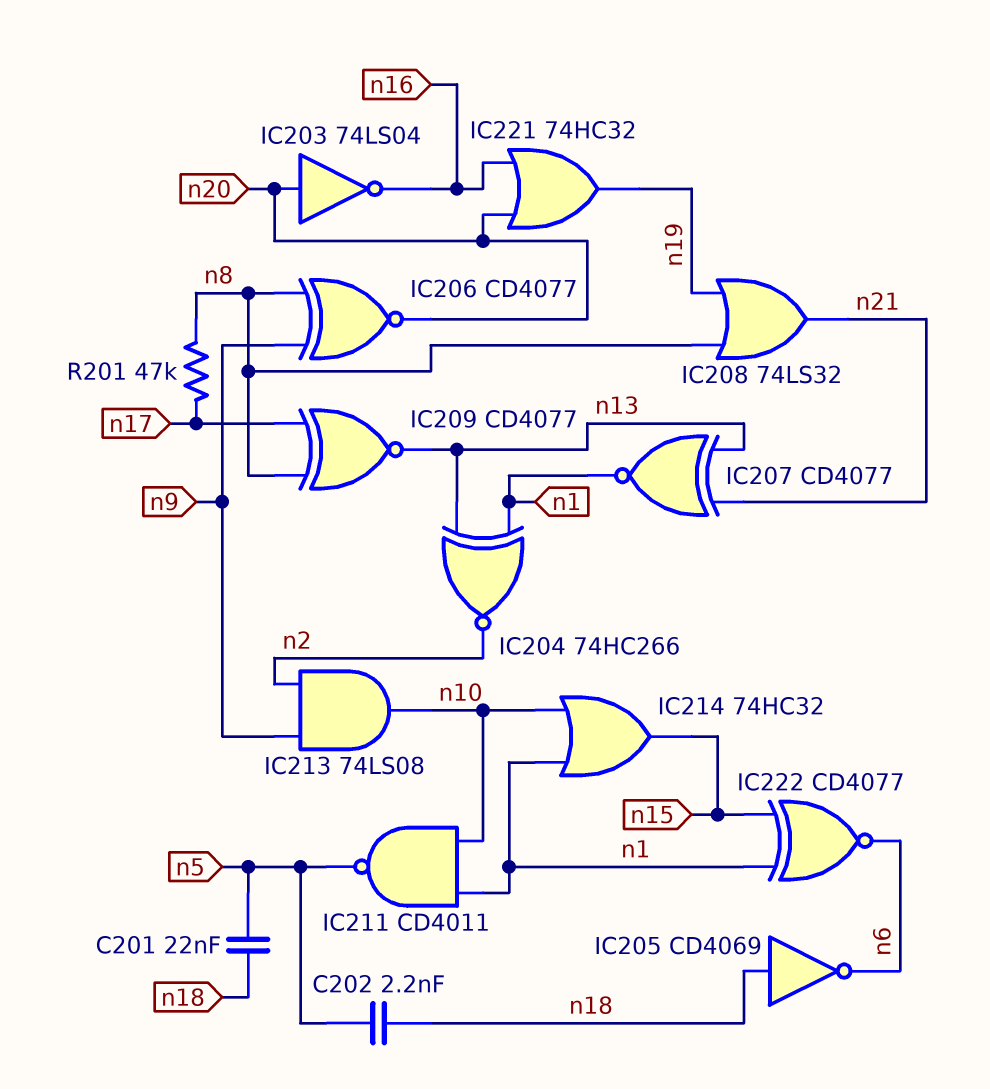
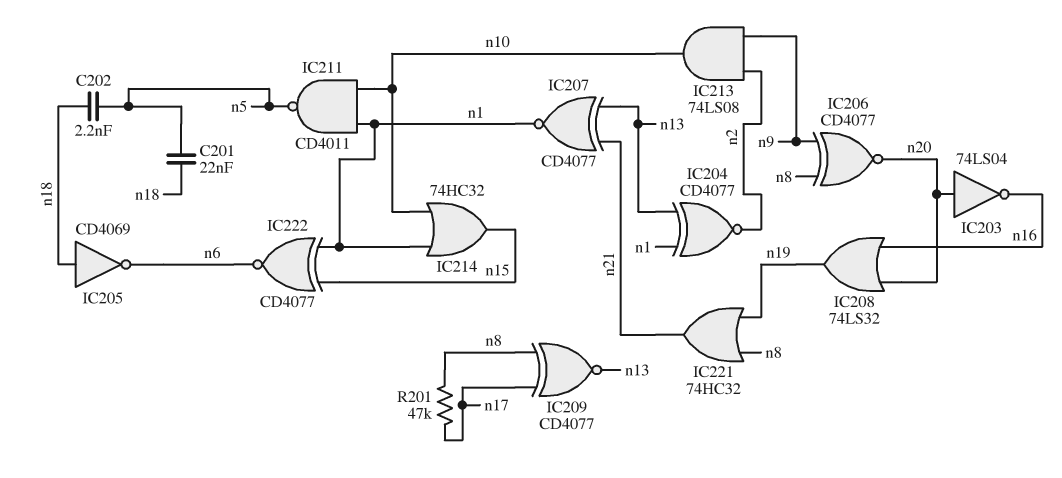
IC204: XNOR 74HC266 (in n1, in n13, out n2) -> XNOR CD4077 (in n1, in n13, out n2)
IC208: OR 74LS32 (in n8, in n19, out n21) -> OR 74LS32 (in n16, in n20, out n19)
IC221: OR 74HC32 (in n16, in n20, out n19) -> OR 74HC32 (in n8, in n19, out n21)

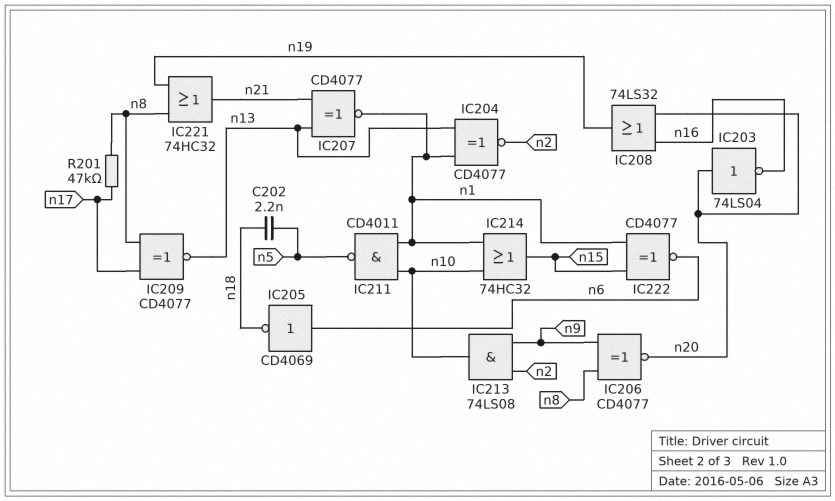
C201: 22nF (n5, n18) -> none
IC205: NOT CD4069 (in n18, out n6) -> NOT CD4069 (in n6, out n18)

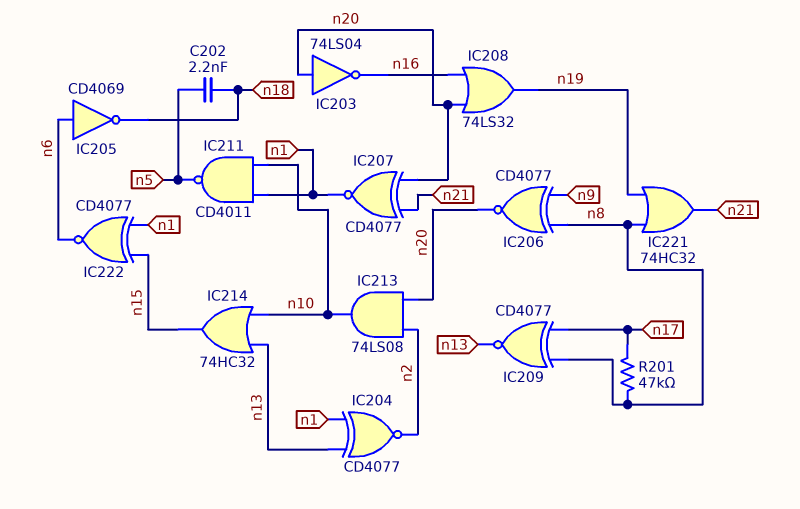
IC207: XNOR CD4077 (in n13, in n21, out n1) -> XNOR CD4077 (in n20, in n21, out n1)
IC213: AND 74LS08 (in n2, in n9, out n10) -> AND 74LS08 (in n2, in n20, out n10)
IC214: OR 74HC32 (in n1, in n10, out n15) -> OR 74HC32 (in n10, in n13, out n15)

